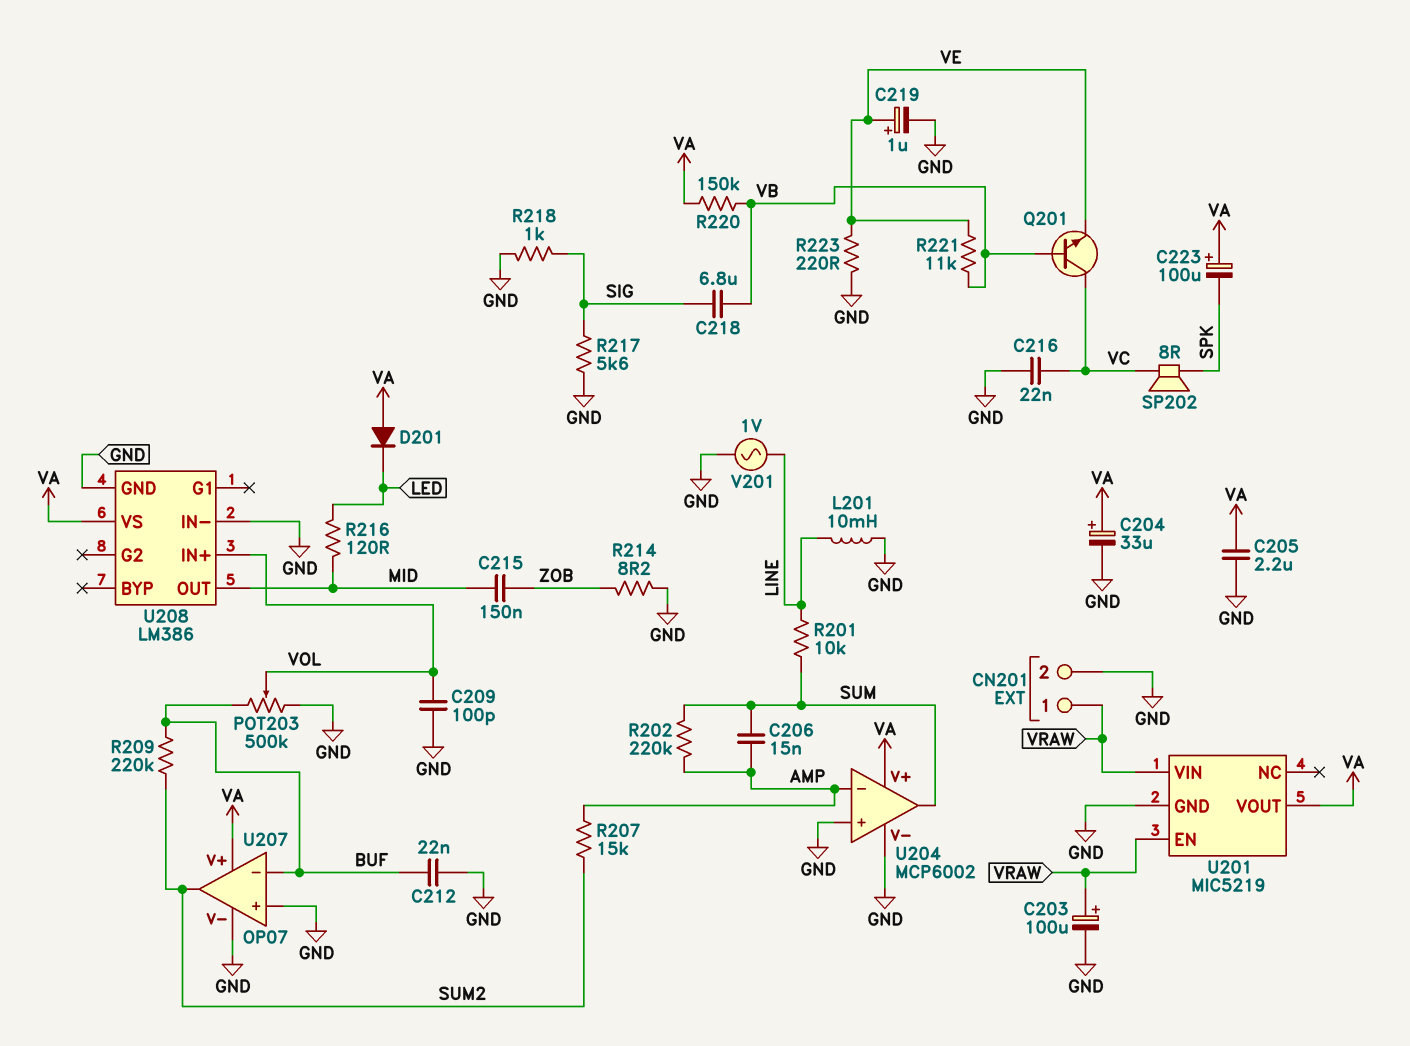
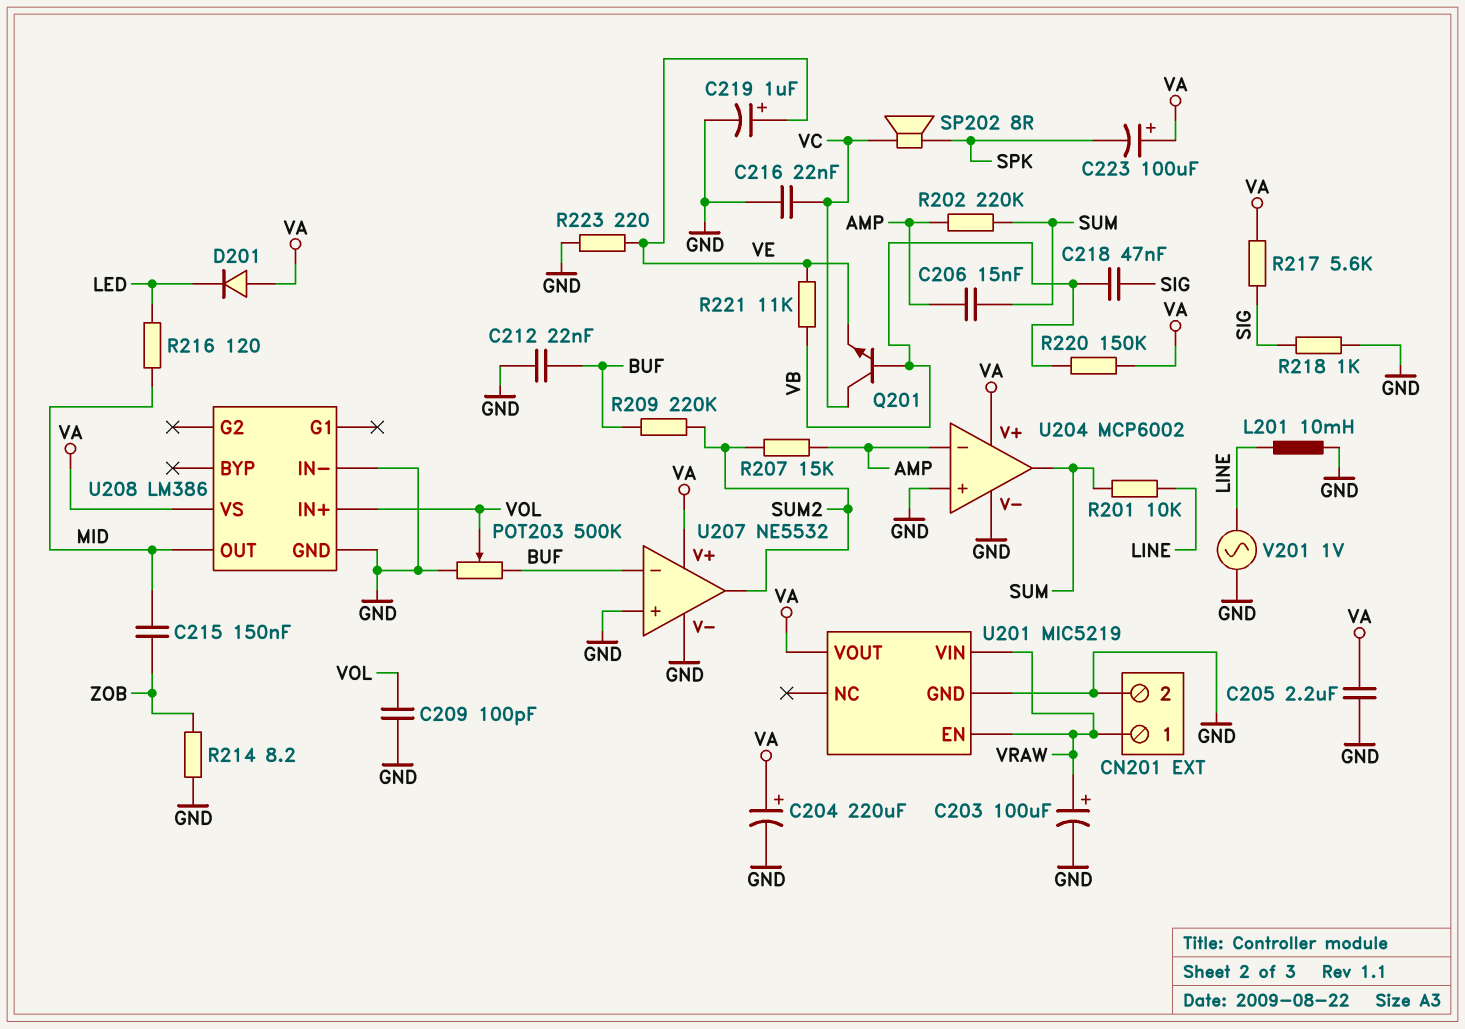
C204: 33uF (plus VA, minus GND) -> 220uF (plus VA, minus GND)
C218: 6.8uF (SIG, VB) -> 47nF (SIG, VB)
R217: 5.6k (GND, SIG) -> 5.6k (SIG, VA)
U207: OP07 -> NE5532

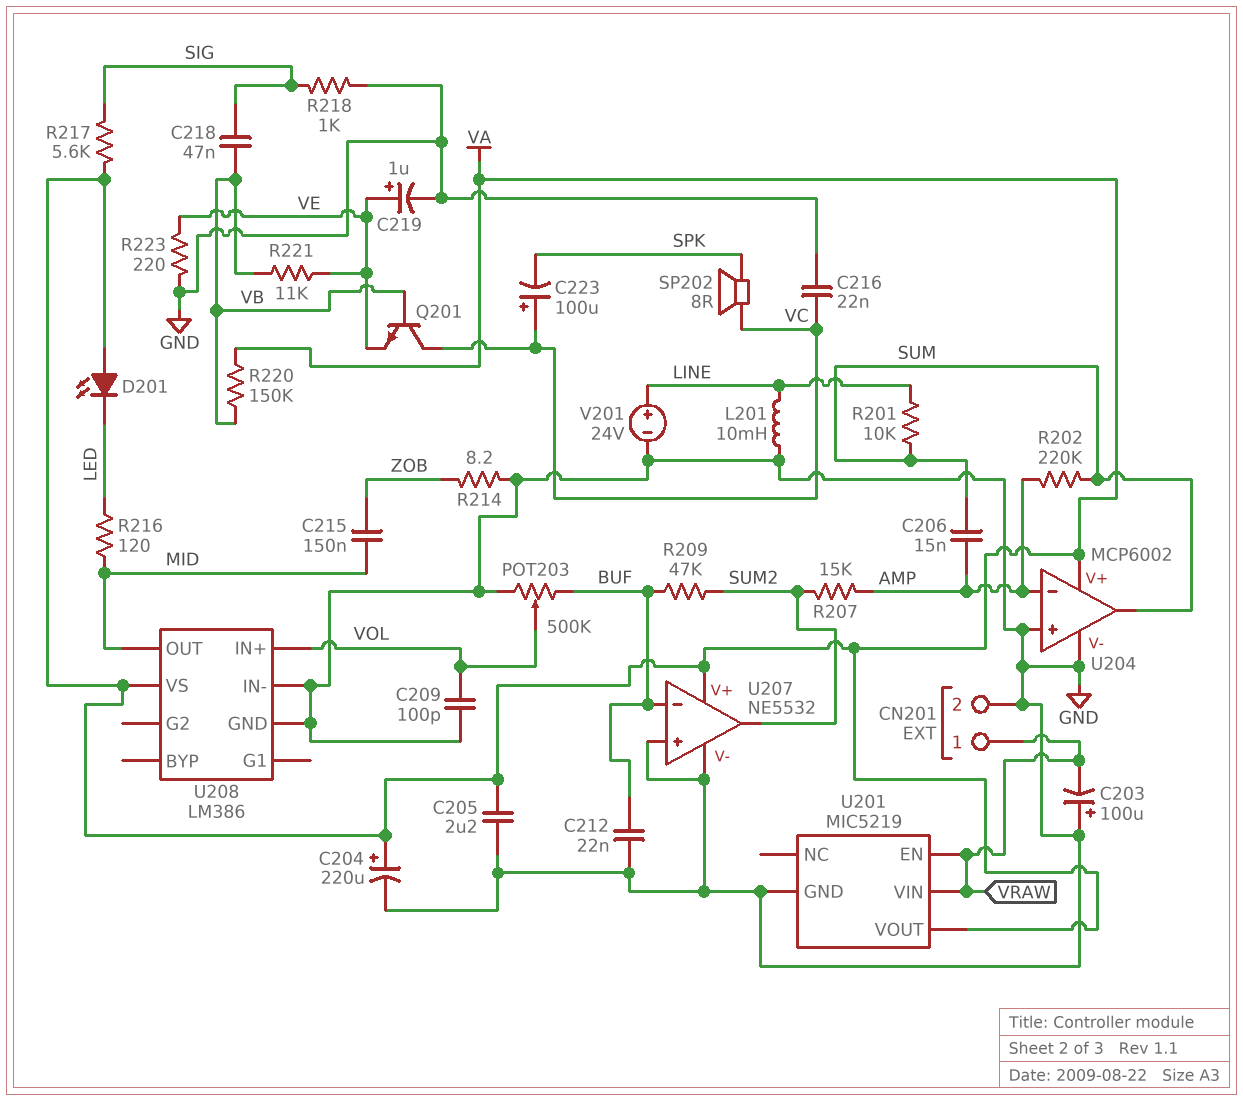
C203: 100uF (plus VRAW, minus GND) -> 100uF (plus GND, minus VRAW)
C223: 100uF (plus VA, minus SPK) -> 100uF (plus VC, minus SPK)
D201: diode (A VA, K LED) -> LED (A VA, K LED)
R209: 220k (BUF, SUM2) -> 47k (BUF, SUM2)
V201: AC 1V (GND, LINE) -> 24V (plus LINE, minus GND)

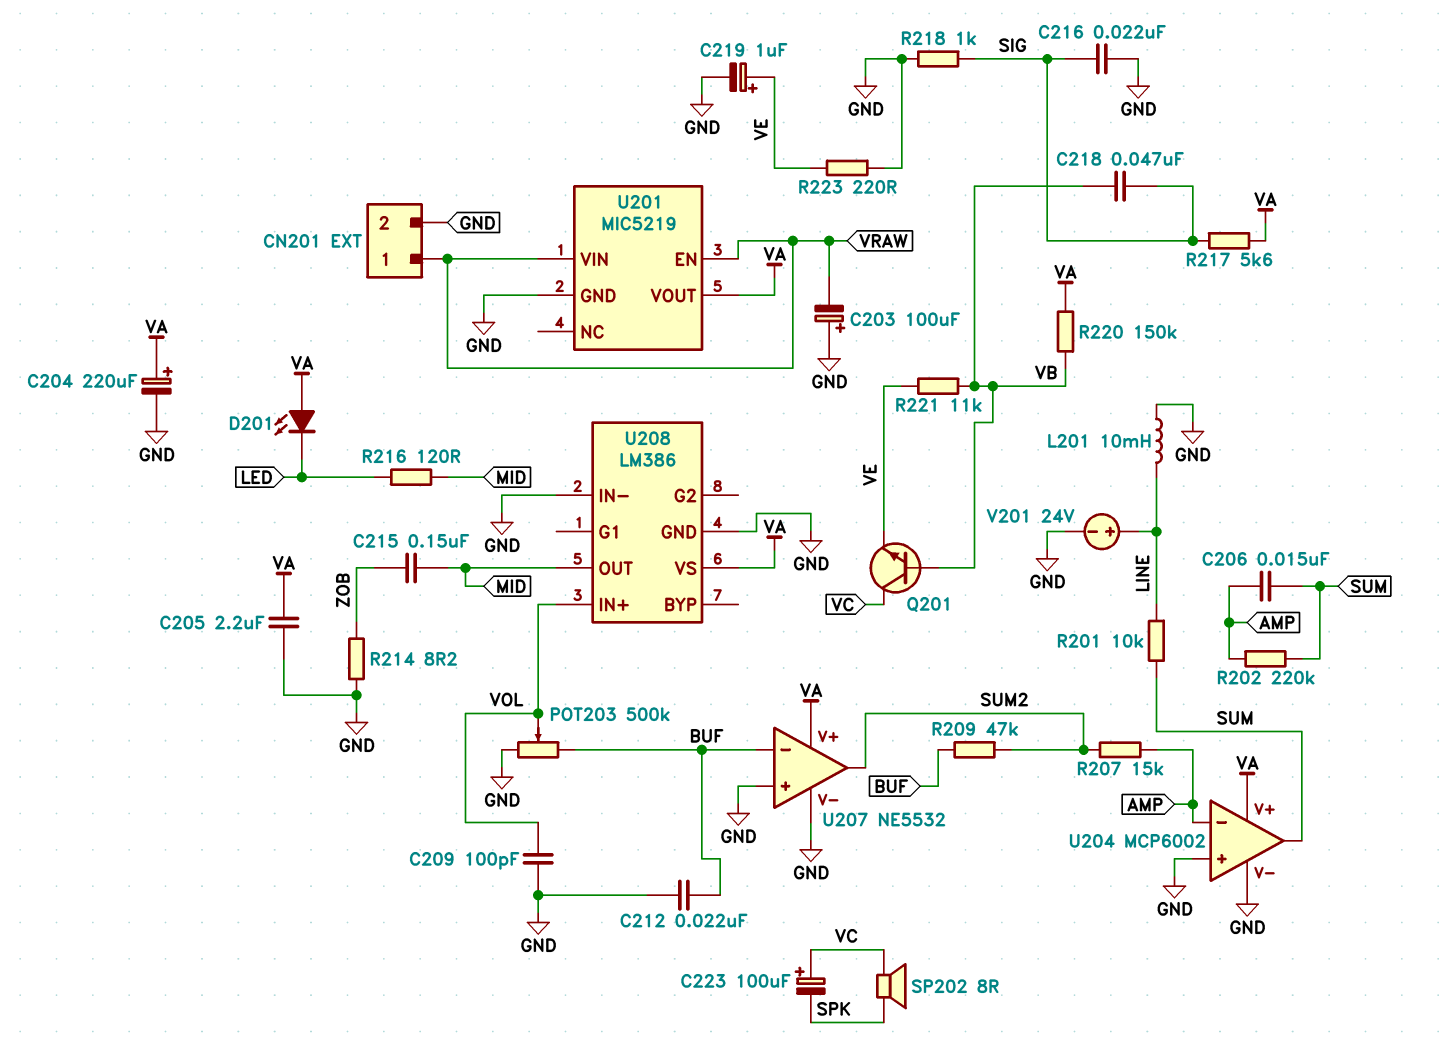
C216: 22nF (GND, VC) -> 22nF (GND, SIG)

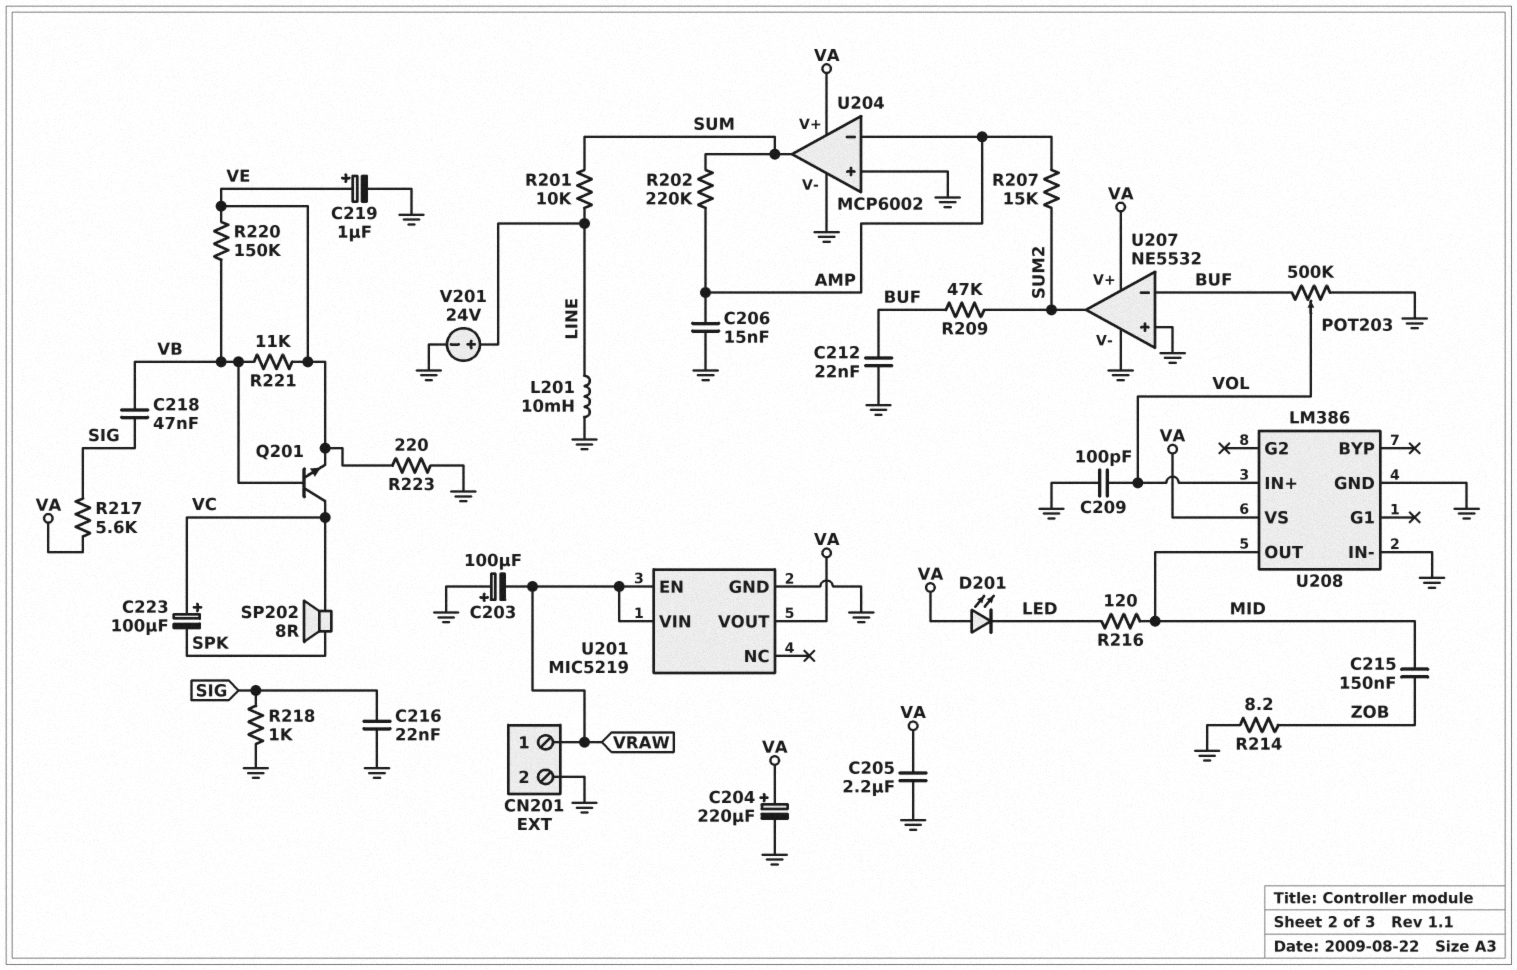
C206: 15nF (AMP, SUM) -> 15nF (AMP, GND)
R220: 150k (VA, VB) -> 150k (VB, VE)

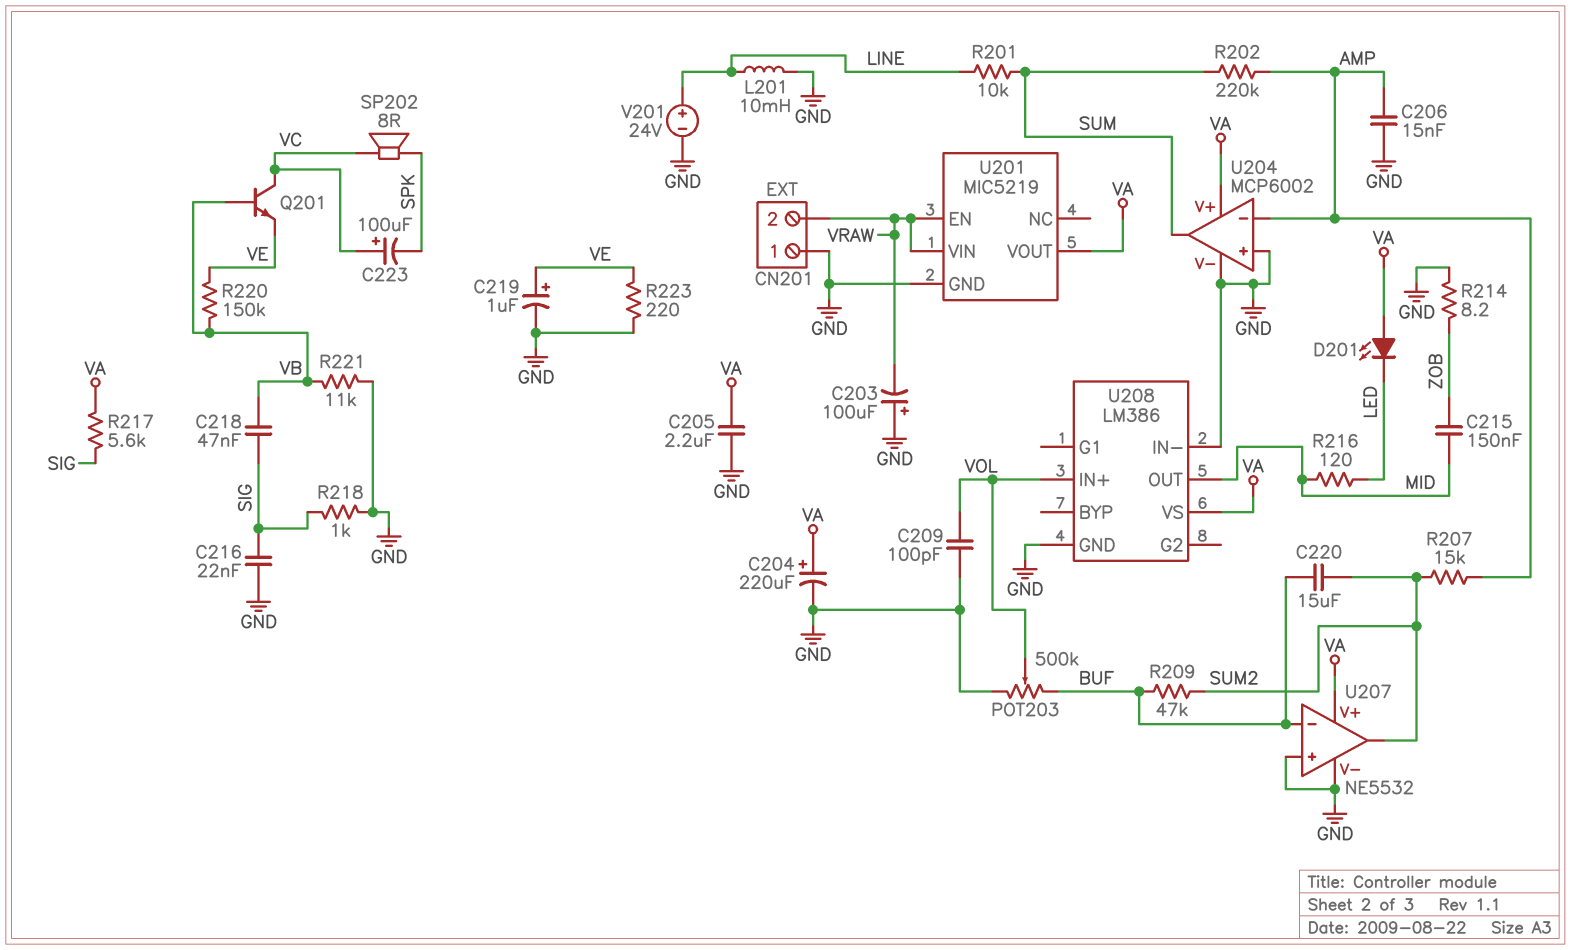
C212: 22nF (BUF, GND) -> none
C220: none -> 15uF (BUF, SUM2)
CN201 pin 1: VRAW -> GND
CN201 pin 2: GND -> VRAW
R221: 11k (VB, VE) -> 11k (GND, VB)

